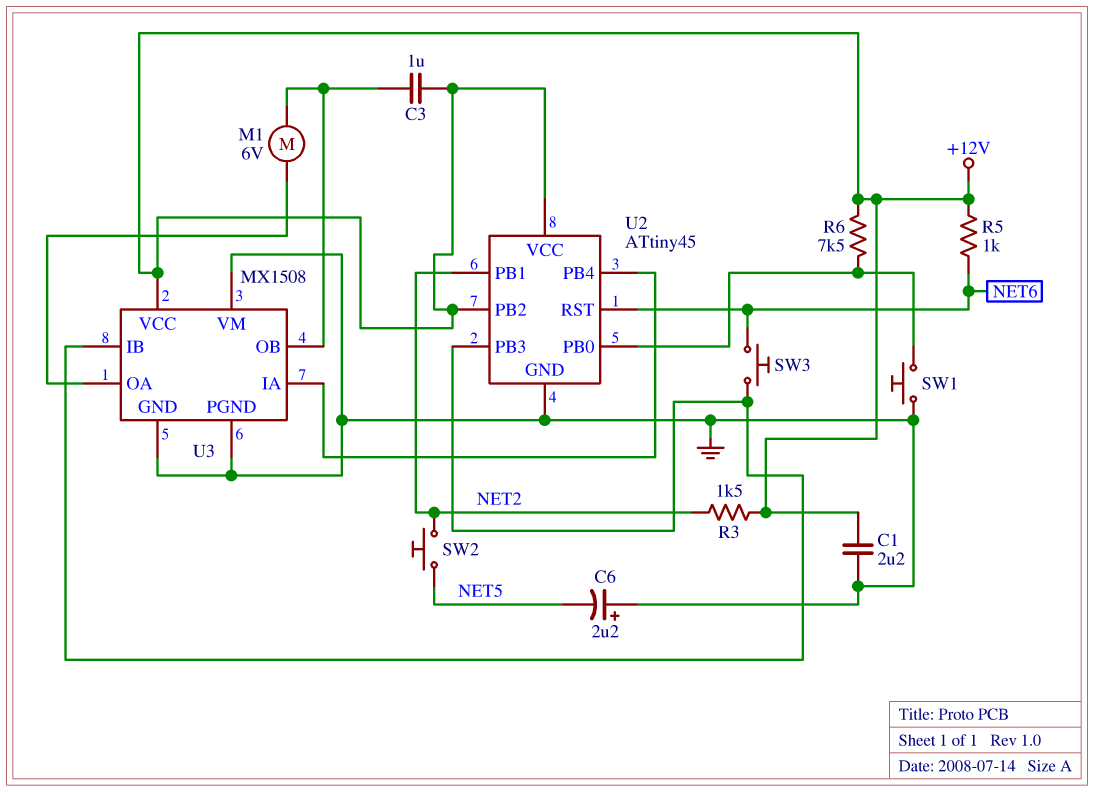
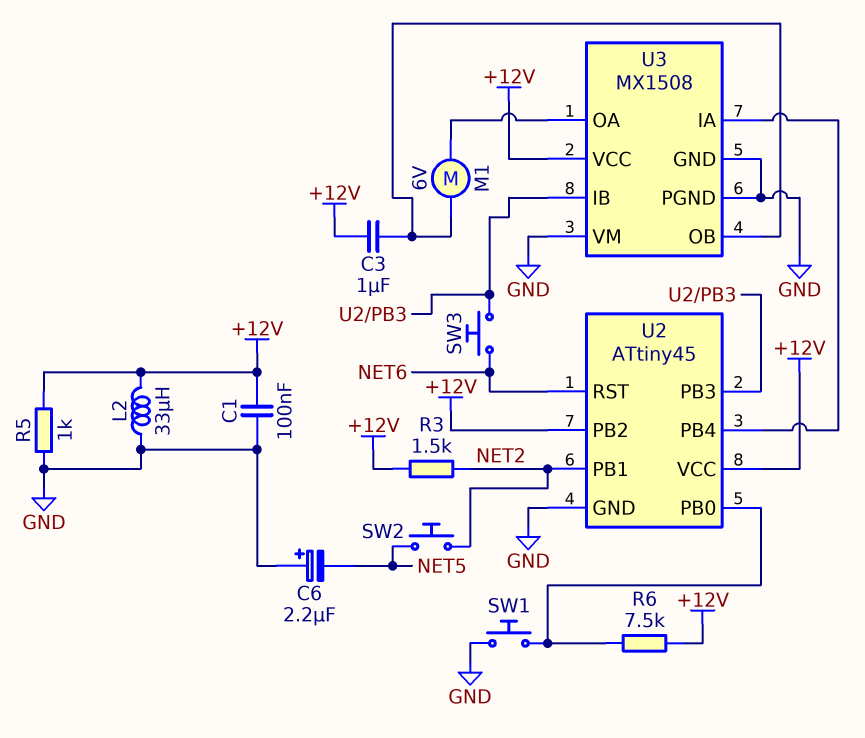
C1: 2.2uF (+12V, GND) -> 100nF (+12V, GND)
L2: none -> 33uH (+12V, GND)
R5: 1k (+12V, NET6) -> 1k (+12V, GND)

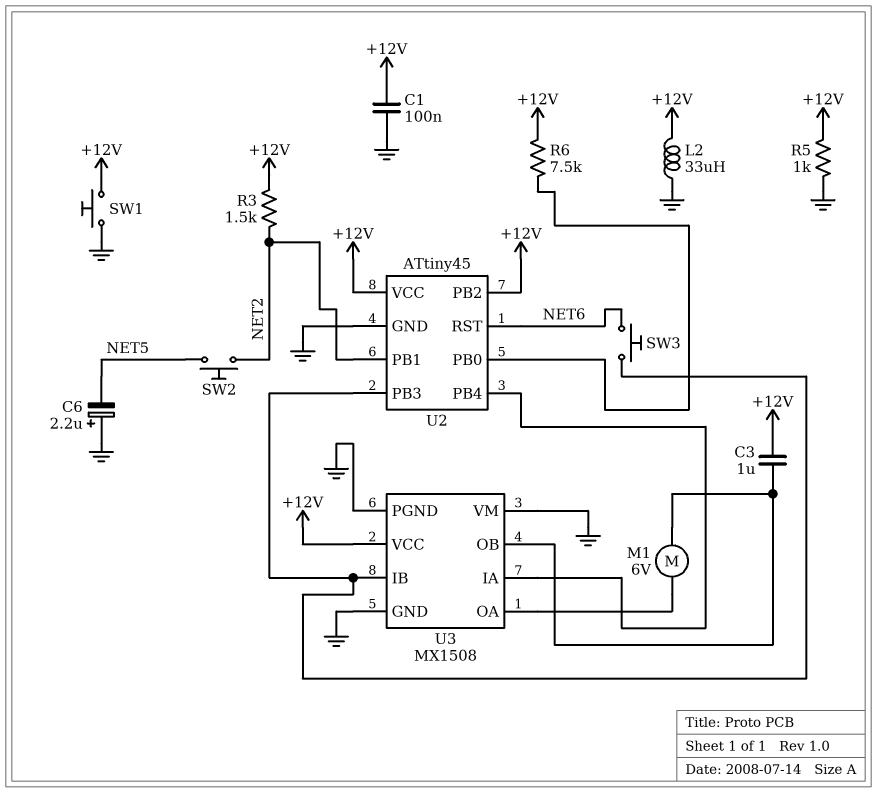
SW1: button (GND, U2/PB0) -> button (+12V, GND)

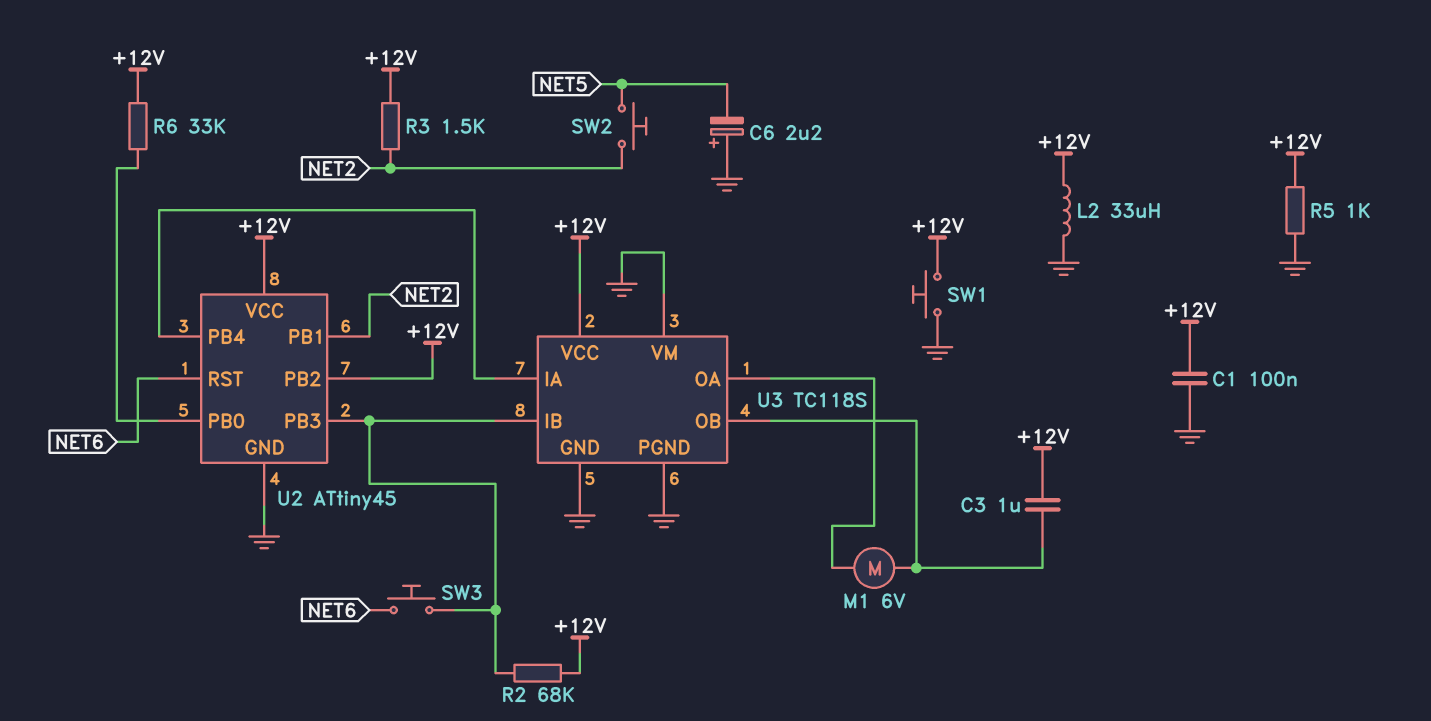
R2: none -> 68k (+12V, U2/PB3)
R6: 7.5k (+12V, U2/PB0) -> 33k (+12V, U2/PB0)
U3: MX1508 -> TC118S

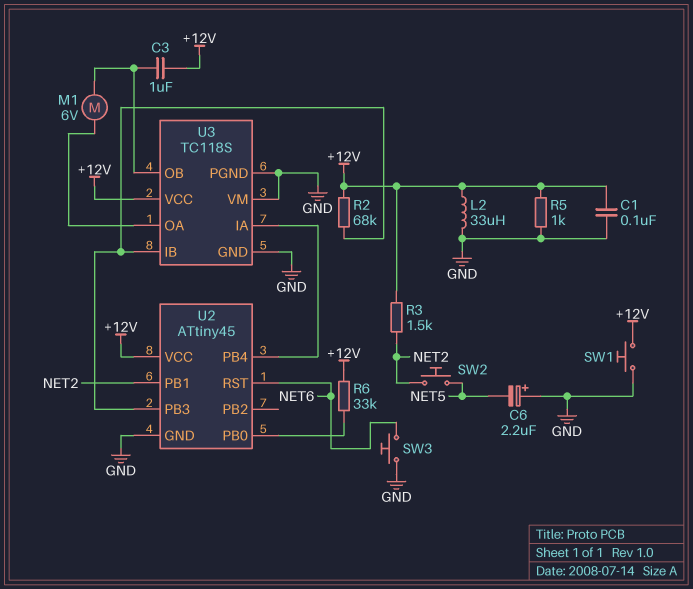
SW3: button (NET6, U2/PB3) -> button (GND, NET6)
U2 pin PB2: +12V -> none

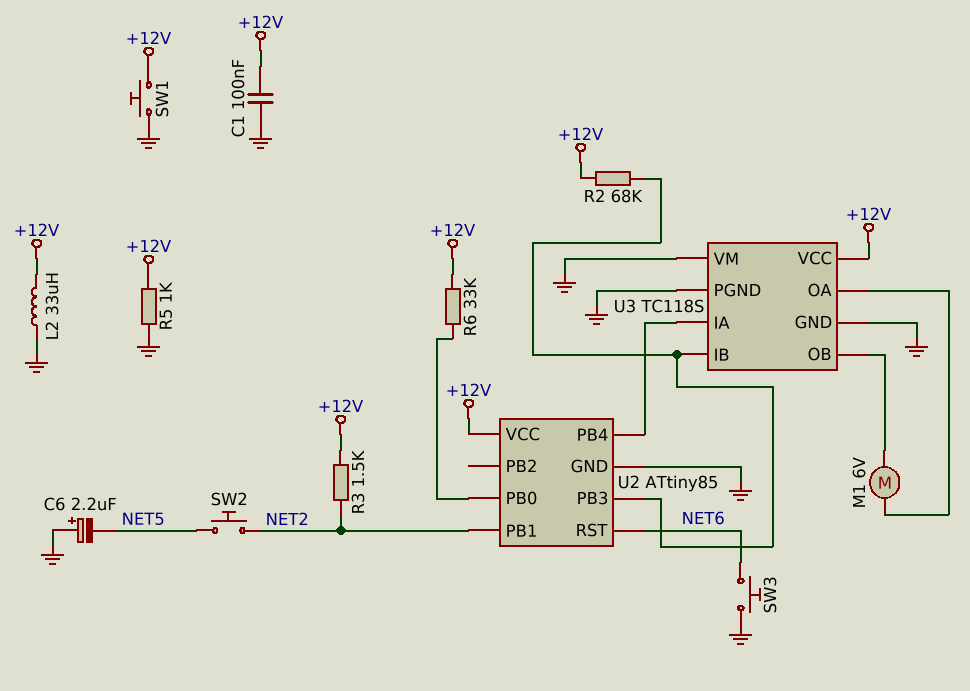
C3: 1uF (+12V, U3/OB) -> none
U2: ATtiny45 -> ATtiny85

